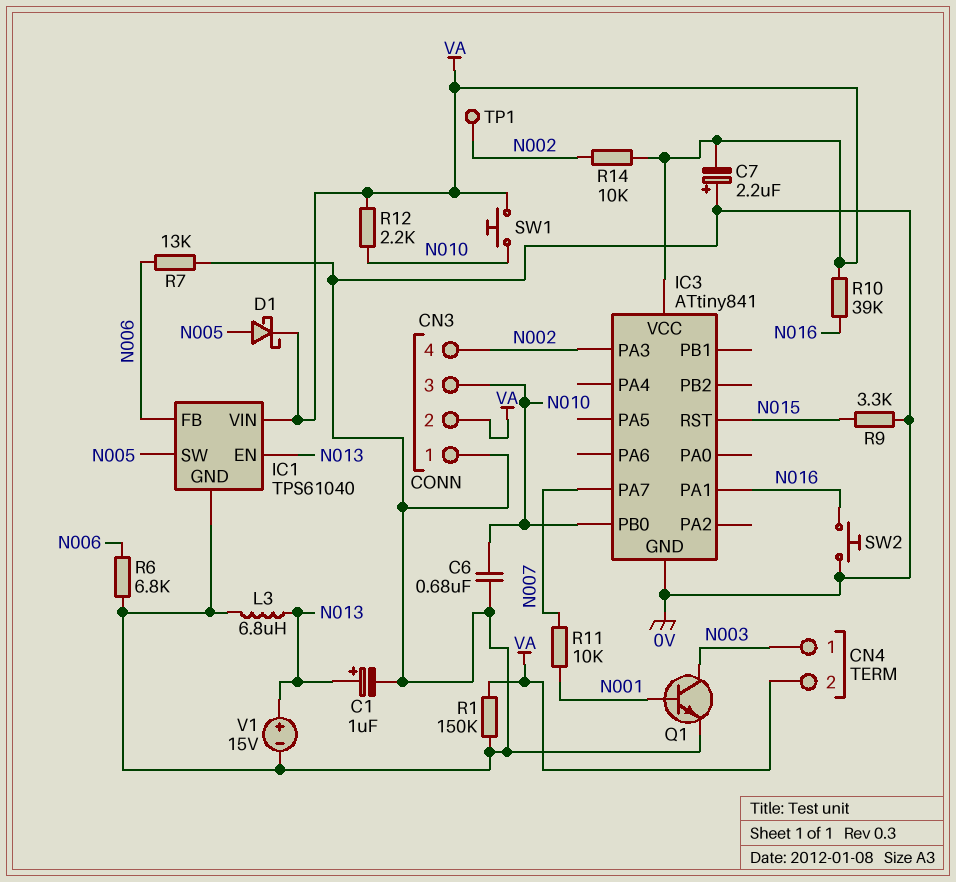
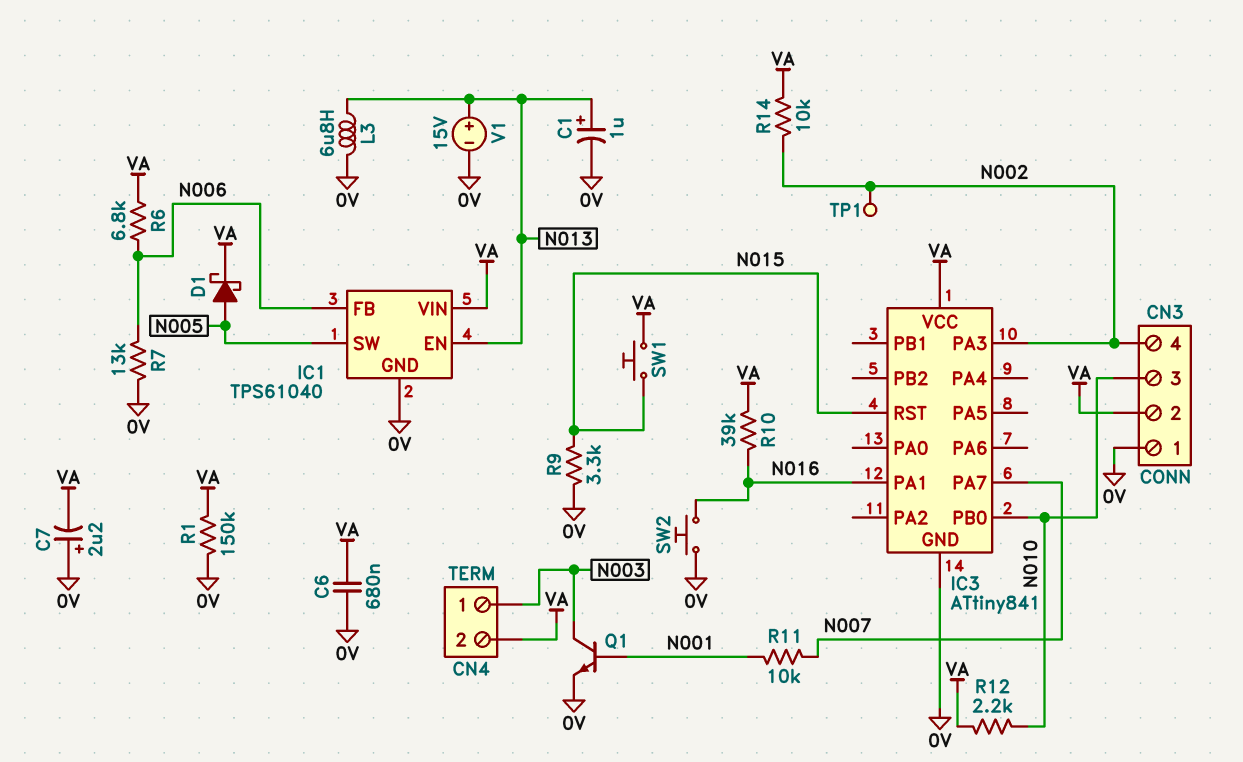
C6: 680nF (0V, N010) -> 680nF (0V, VA)
R6: 6.8k (0V, N006) -> 6.8k (N006, VA)
SW1: button (N010, VA) -> button (N015, VA)

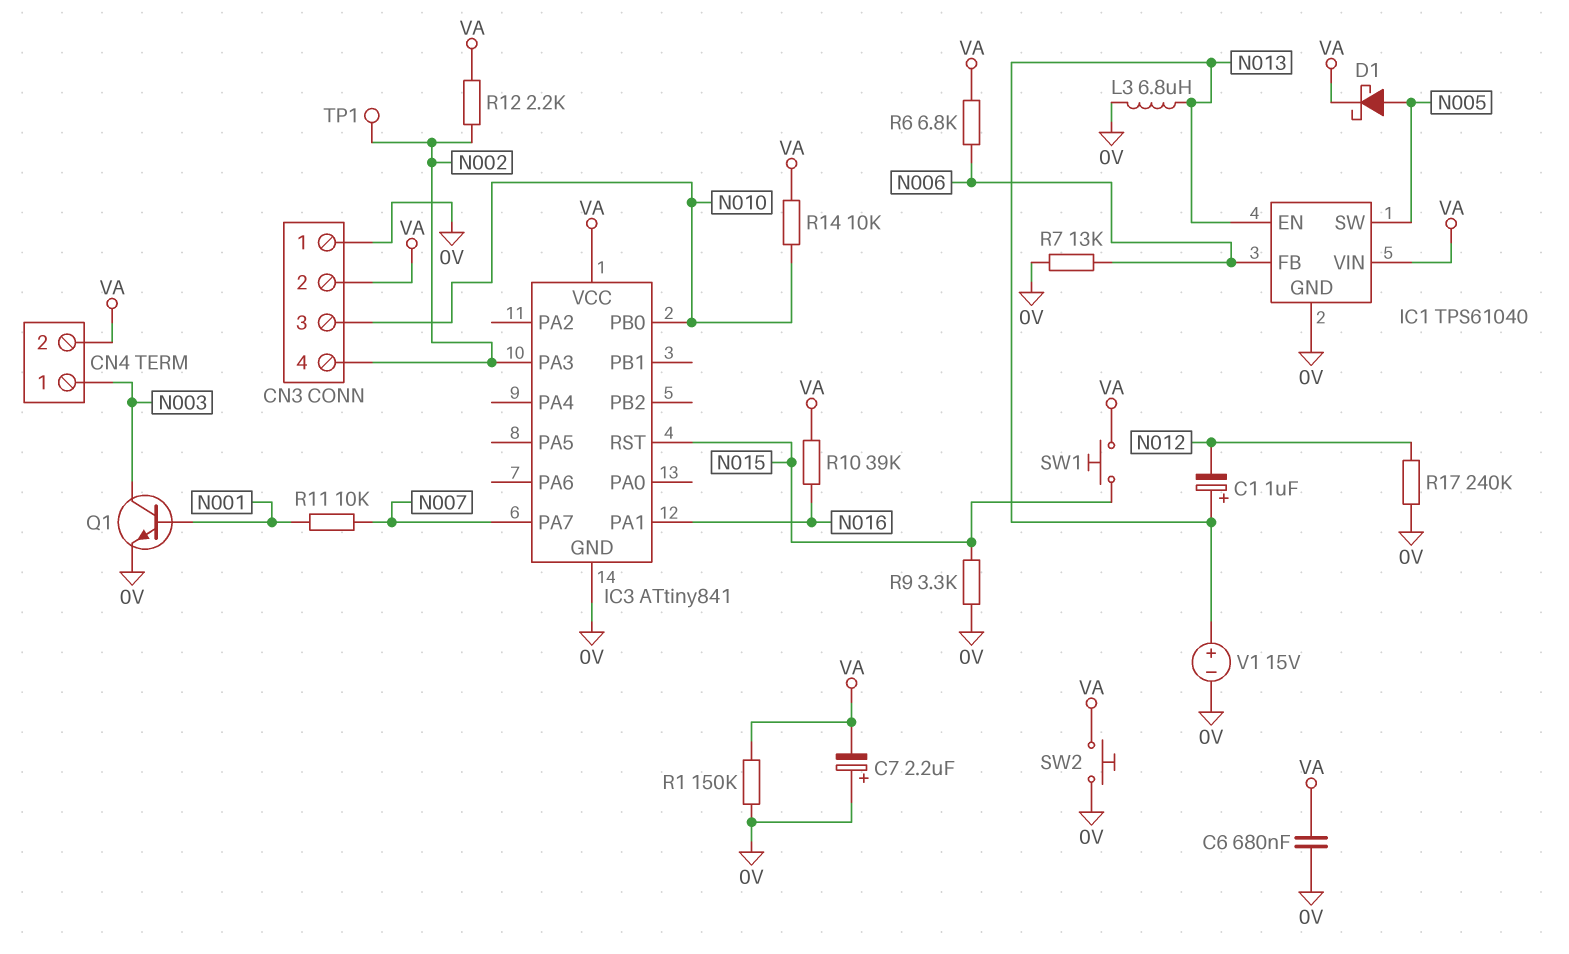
C1: 1uF (plus N013, minus 0V) -> 1uF (plus N013, minus N012)
R12: 2.2k (N010, VA) -> 2.2k (N002, VA)
R14: 10k (N002, VA) -> 10k (N010, VA)
R17: none -> 240k (0V, N012)
SW2: button (0V, N016) -> button (0V, VA)

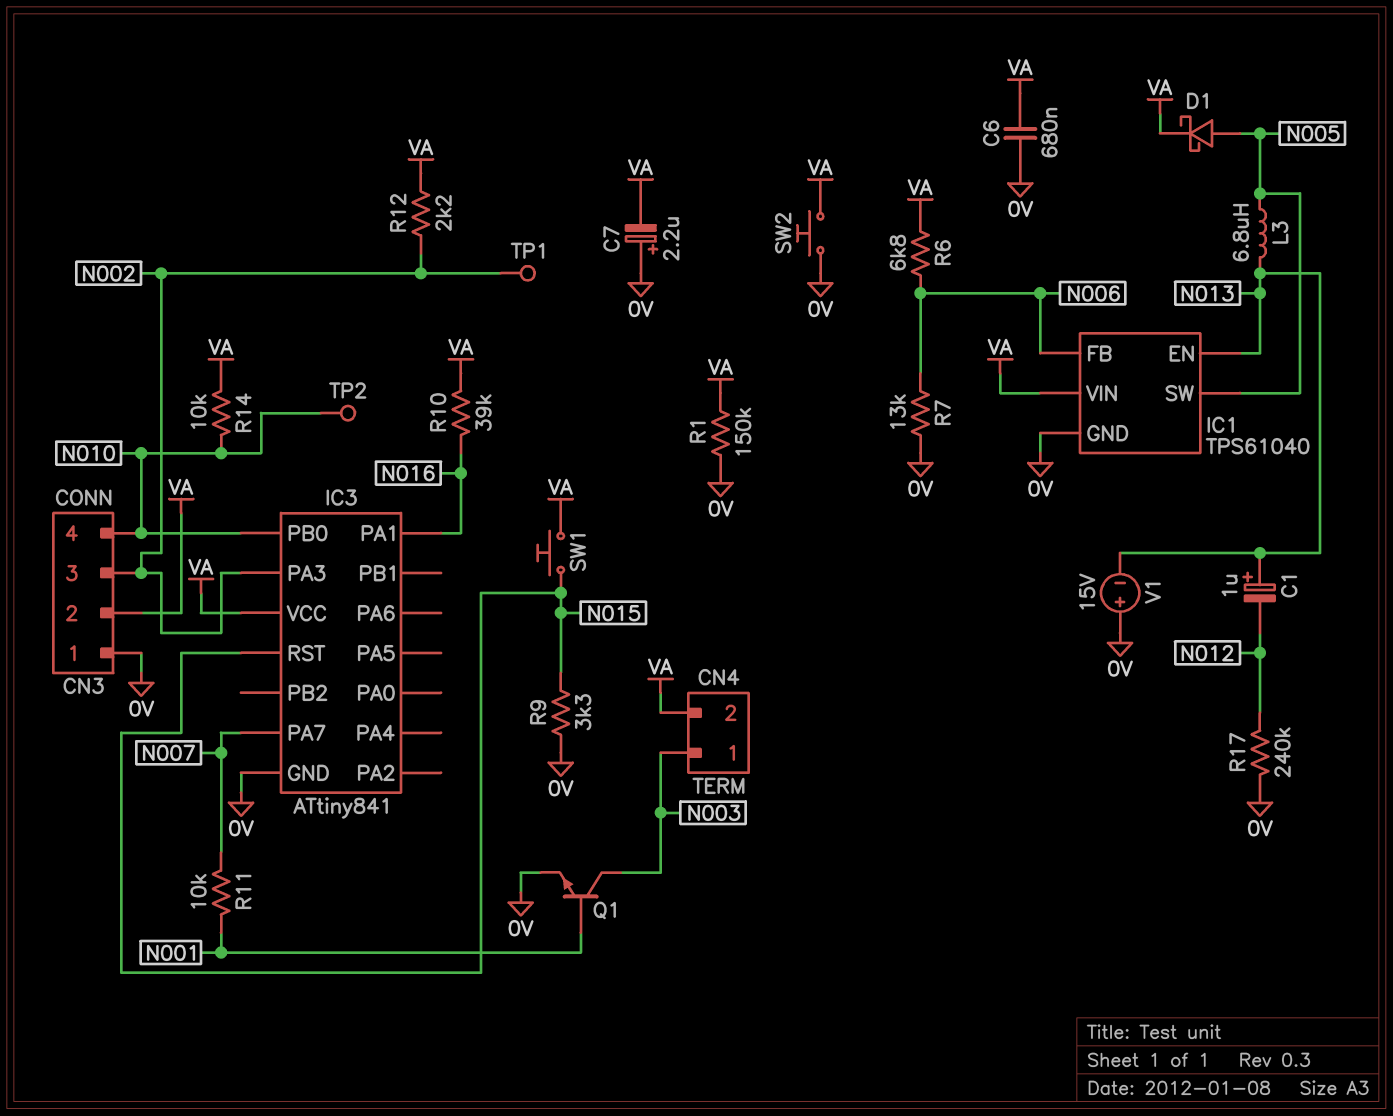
CN3 pin 3: N010 -> N002
CN3 pin 4: N002 -> N010
L3: 6.8uH (0V, N013) -> 6.8uH (N005, N013)
TP2: none -> test point (N010)
V1: 15V (plus N013, minus 0V) -> 15V (plus 0V, minus N013)

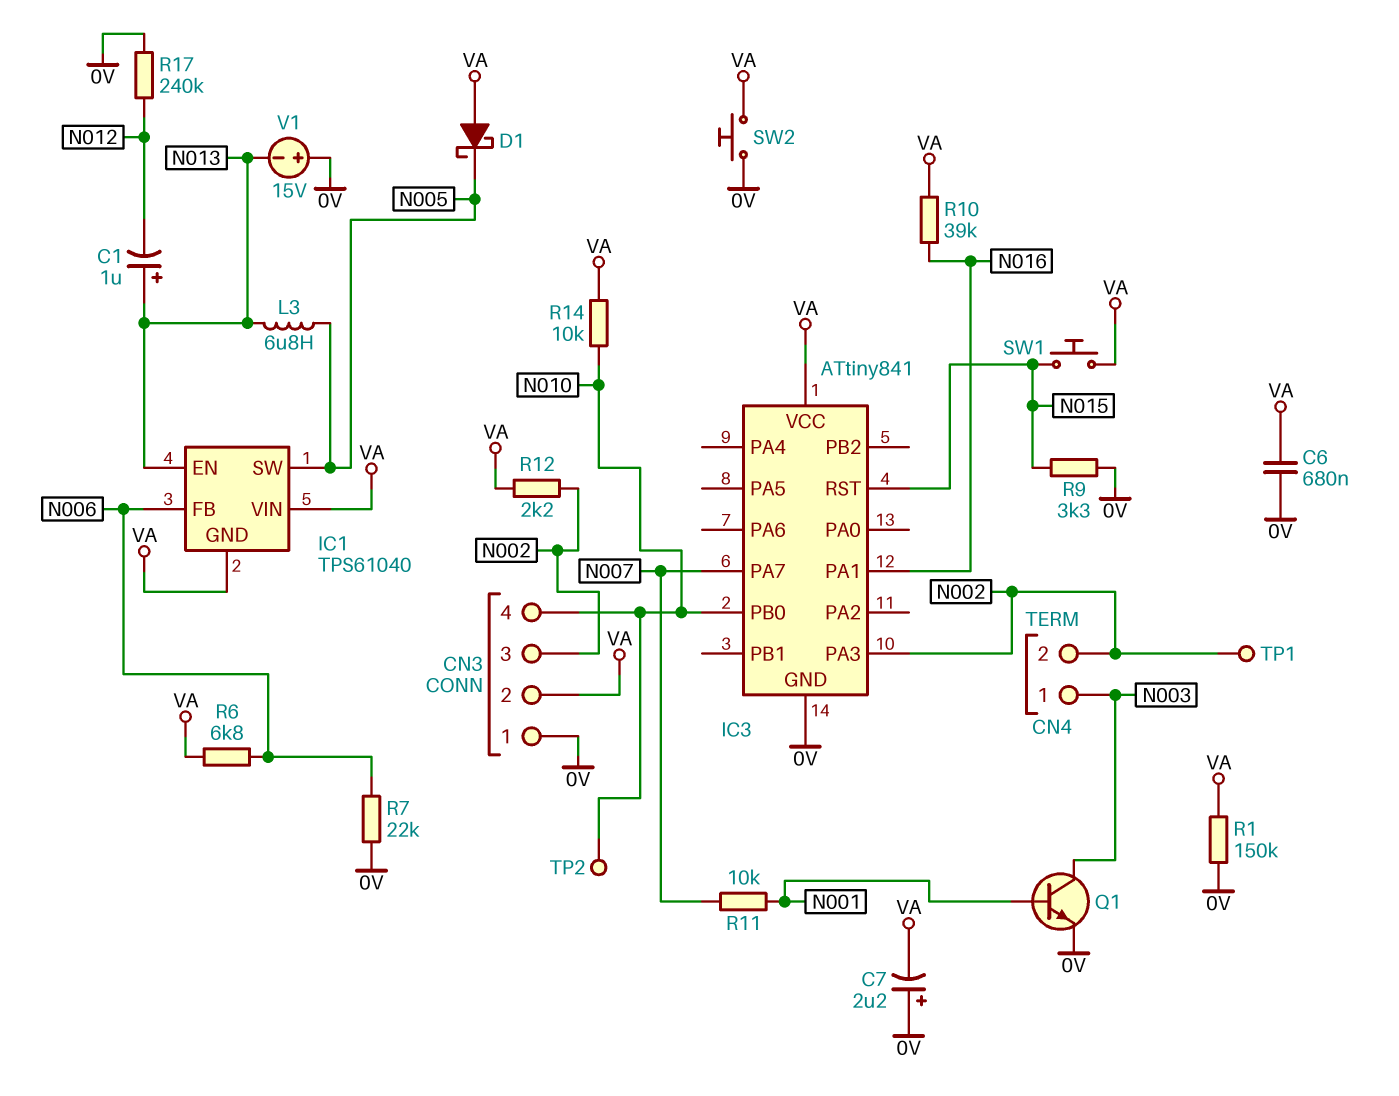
CN4 pin 2: VA -> N002
D1: schottky (A N005, K VA) -> schottky (A VA, K N005)
IC1 pin GND: 0V -> VA
R7: 13k (0V, N006) -> 22k (0V, N006)

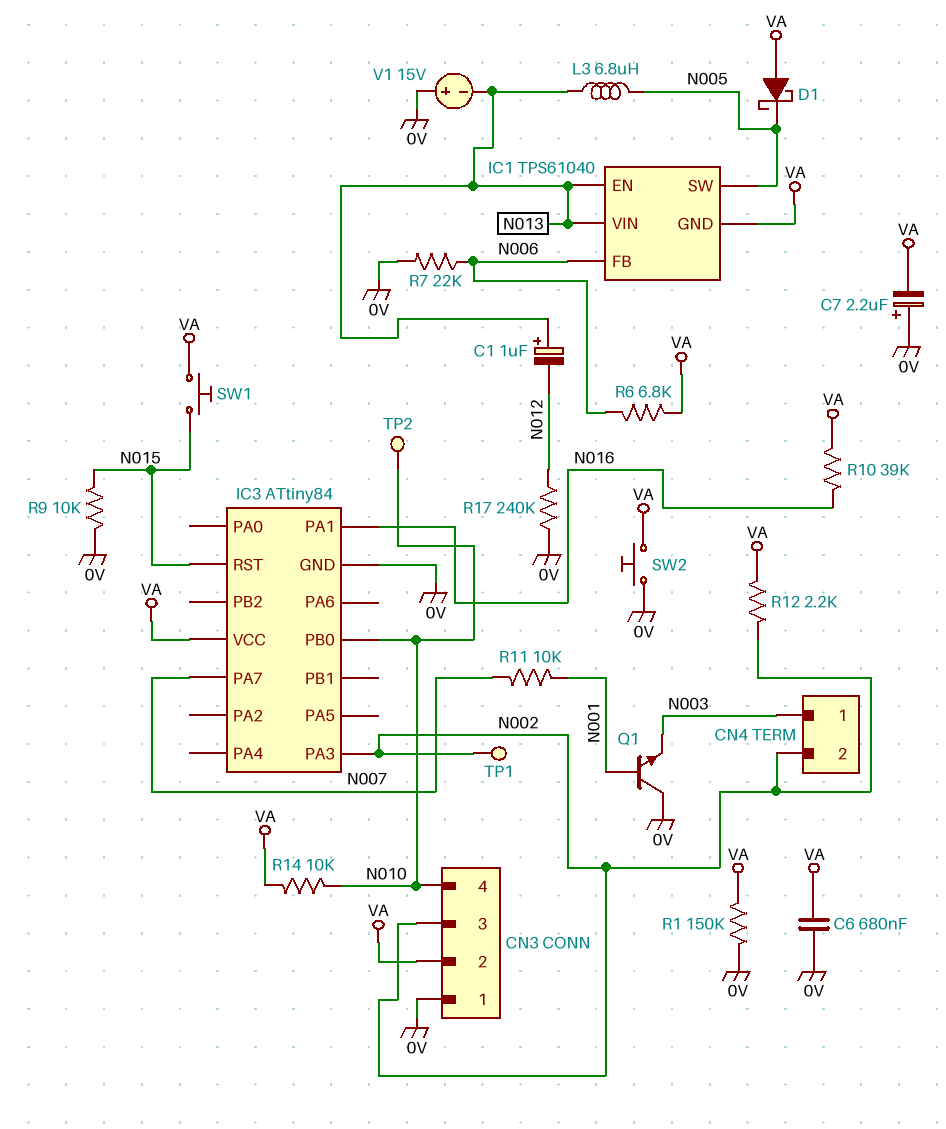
IC1 pin VIN: VA -> N013
IC3: ATtiny841 -> ATtiny84
Q1: NPN (B N001, C N003, E 0V) -> NPN (B N001, C 0V, E N003)
R9: 3.3k (0V, N015) -> 10k (0V, N015)

